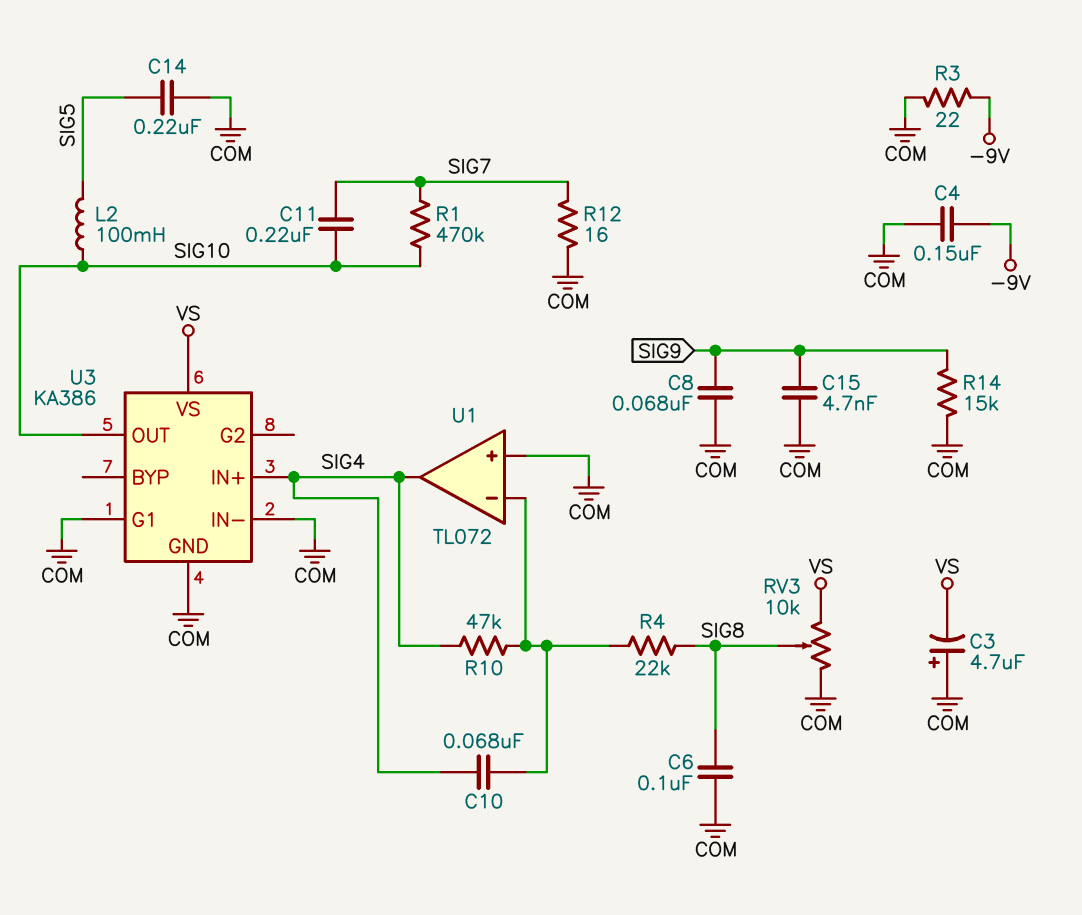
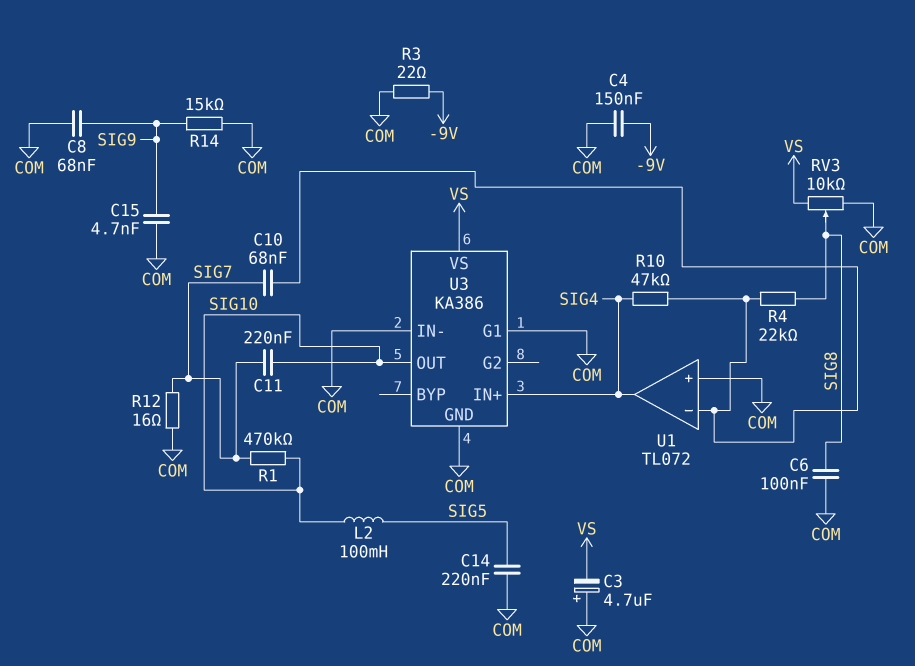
C10: 68nF (SIG4, U1/in-) -> 68nF (SIG7, U1/in-)

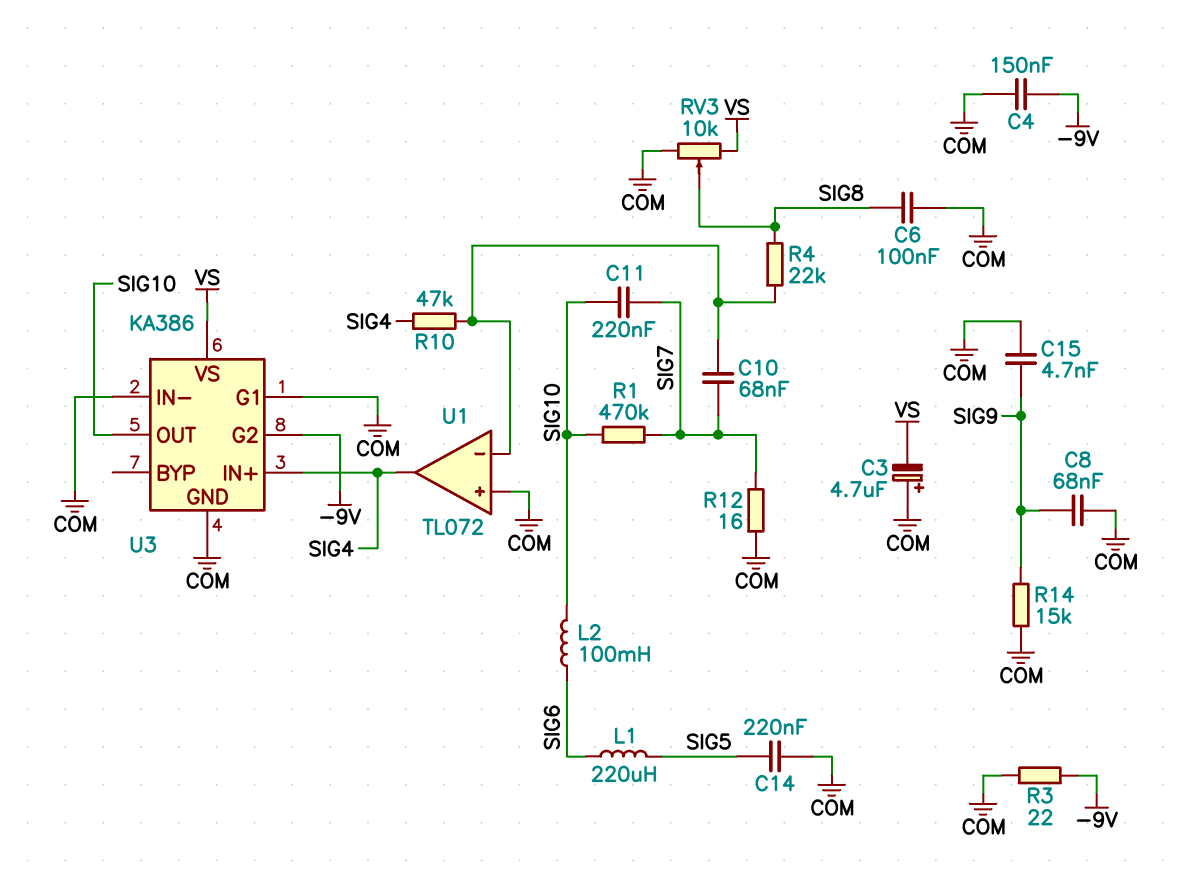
L1: none -> 220uH (SIG5, SIG6)
L2: 100mH (SIG5, SIG10) -> 100mH (SIG6, SIG10)
U3 pin G2: none -> -9V

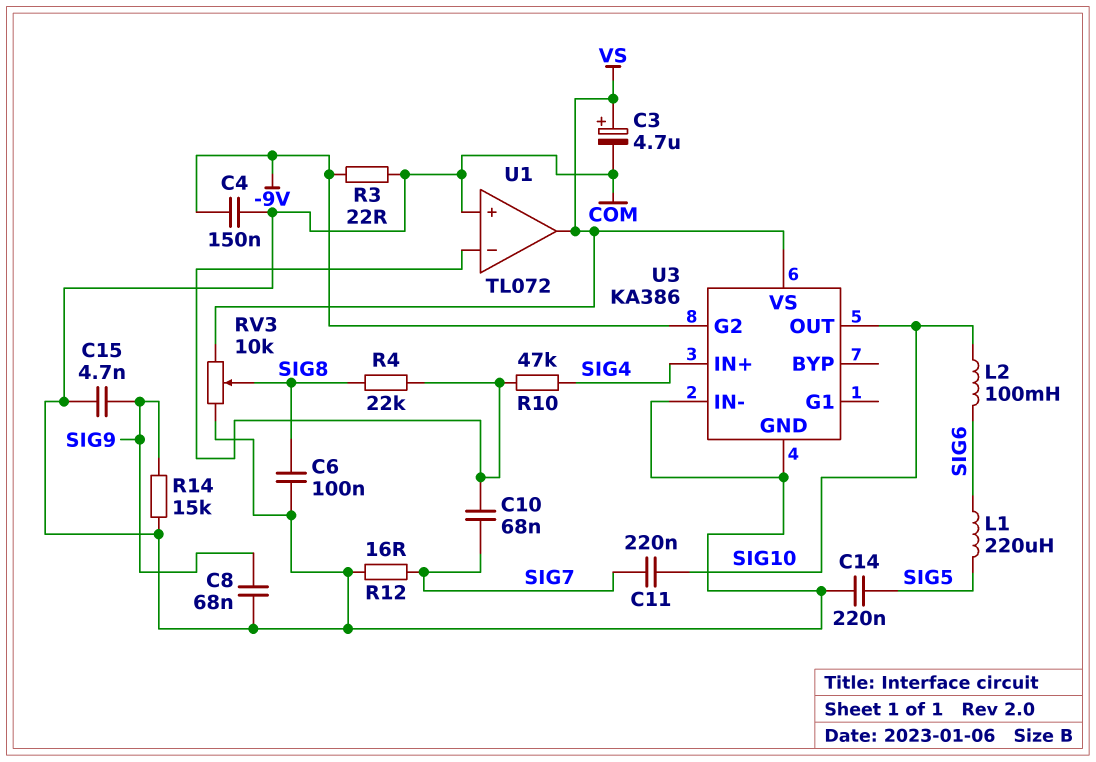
C3: 4.7uF (plus COM, minus VS) -> 4.7uF (plus VS, minus COM)
R1: 470k (SIG7, SIG10) -> none
U1 pin out: SIG4 -> VS
U3 pin G1: COM -> none

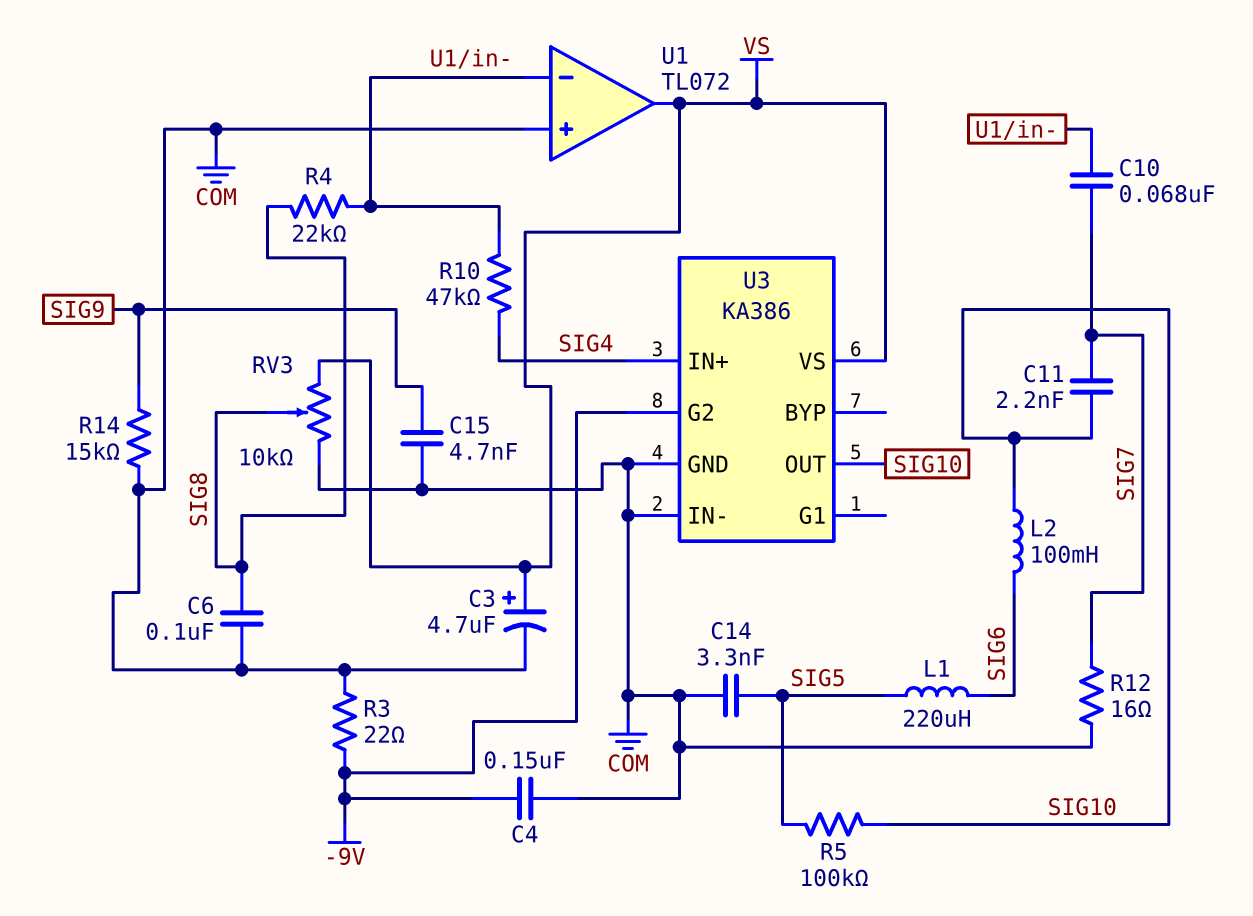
C8: 68nF (COM, SIG9) -> none
C11: 220nF (SIG7, SIG10) -> 2.2nF (SIG7, SIG10)
C14: 220nF (COM, SIG5) -> 3.3nF (COM, SIG5)
R5: none -> 100k (SIG5, SIG10)

